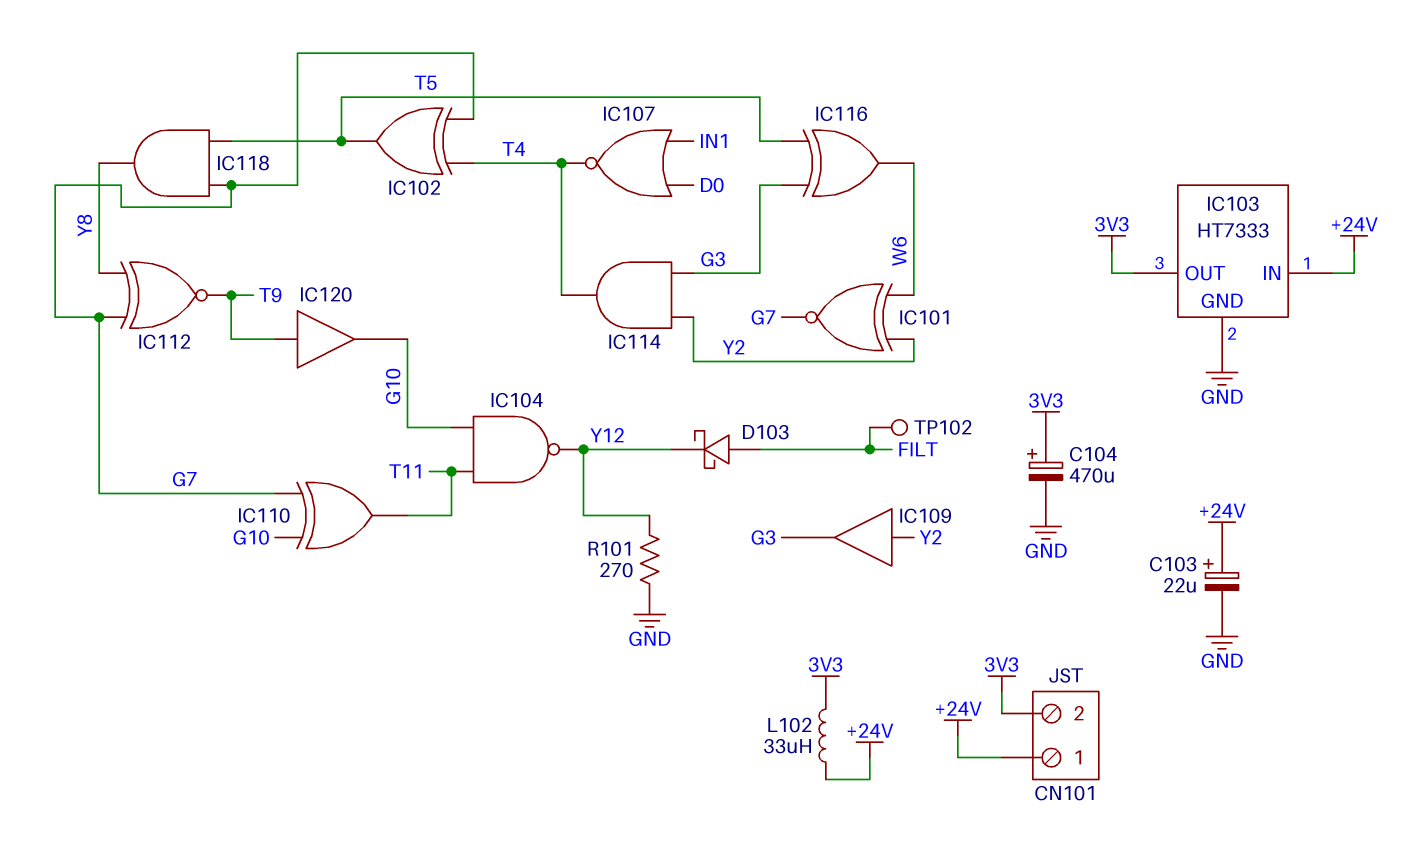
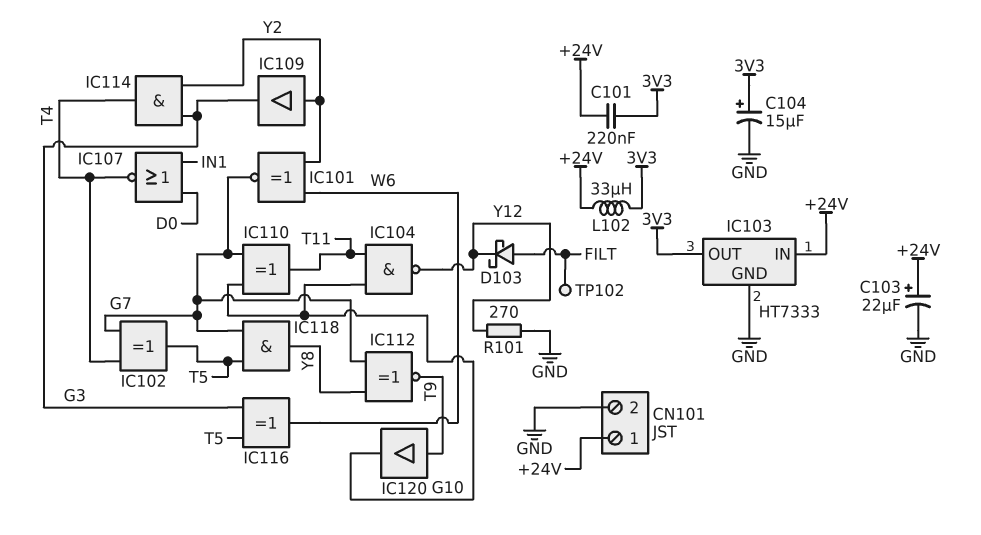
C101: none -> 220nF (+24V, 3V3)
C104: 470uF (plus 3V3, minus GND) -> 15uF (plus 3V3, minus GND)
CN101 pin 2: 3V3 -> GND

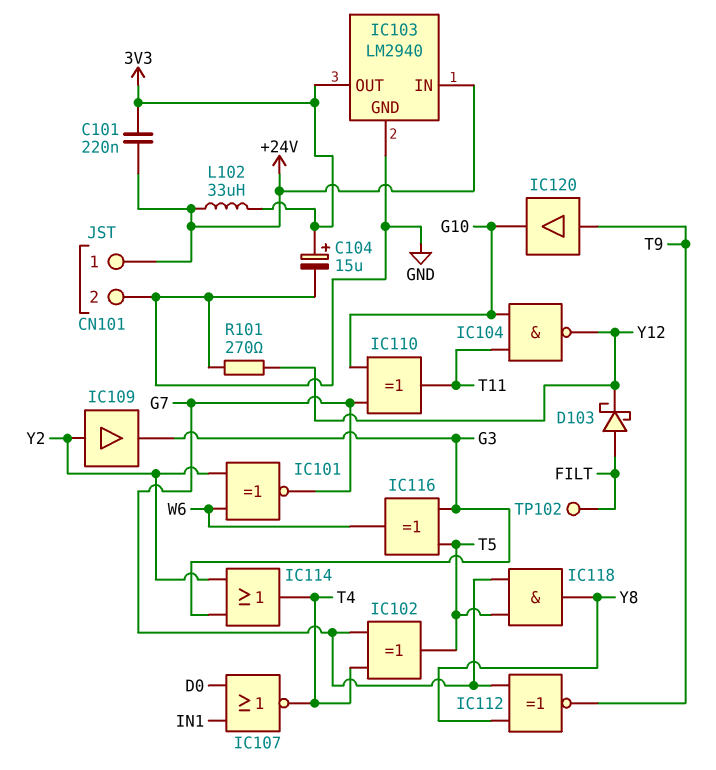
C103: 22uF (plus +24V, minus GND) -> none
IC103: HT7333 -> LM2940
IC114: AND (in G3, in Y2, out T4) -> OR (in G3, in Y2, out T4)

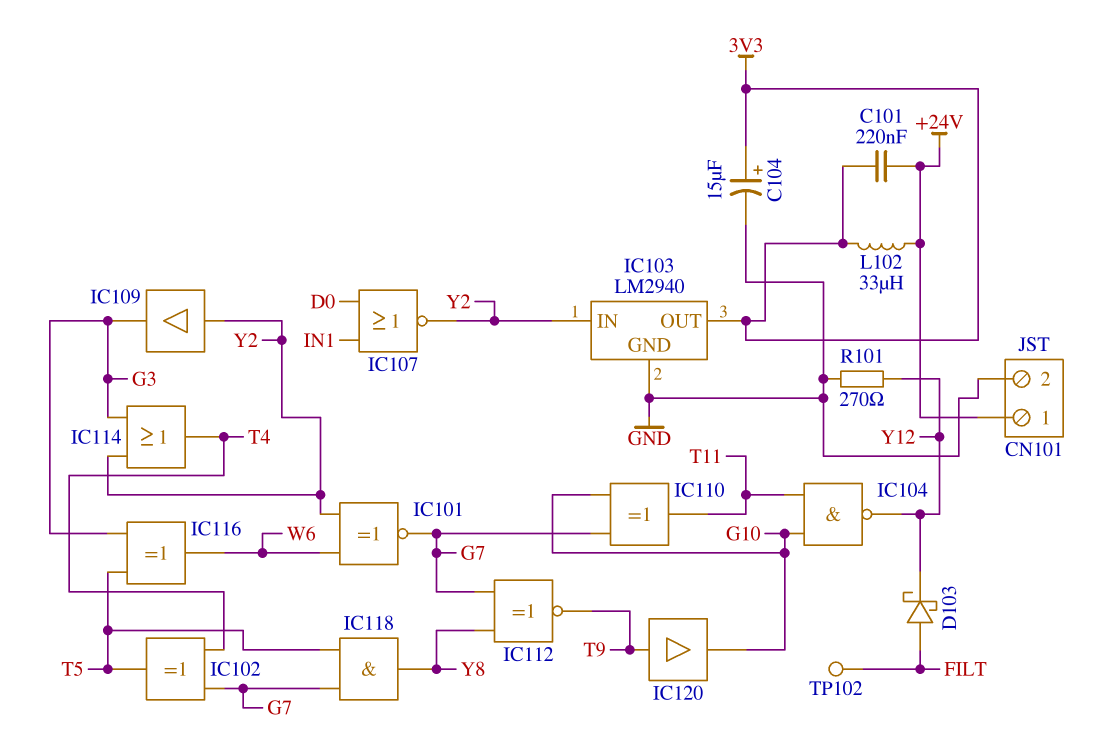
IC103 pin IN: +24V -> Y2
IC107: NOR (in D0, in IN1, out T4) -> NOR (in D0, in IN1, out Y2)

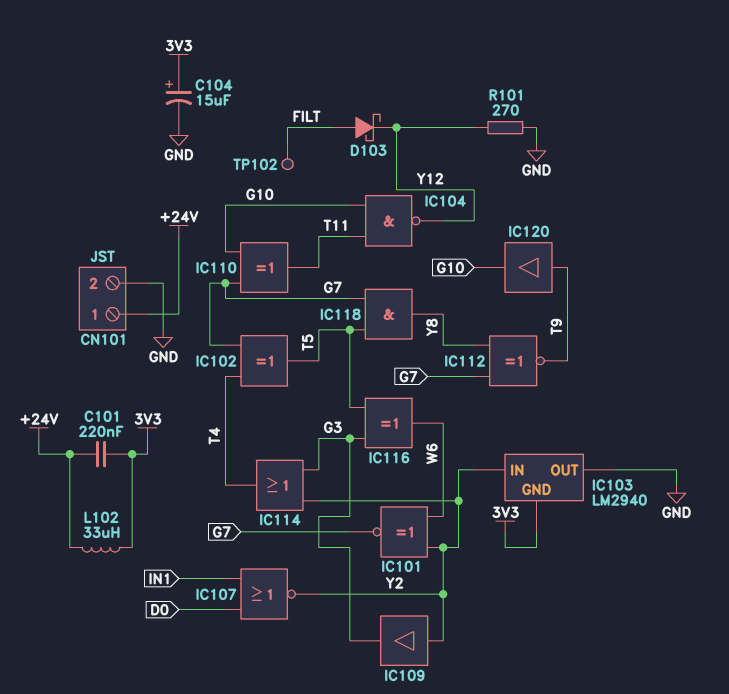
IC103 pin GND: GND -> 3V3
IC103 pin OUT: 3V3 -> GND

